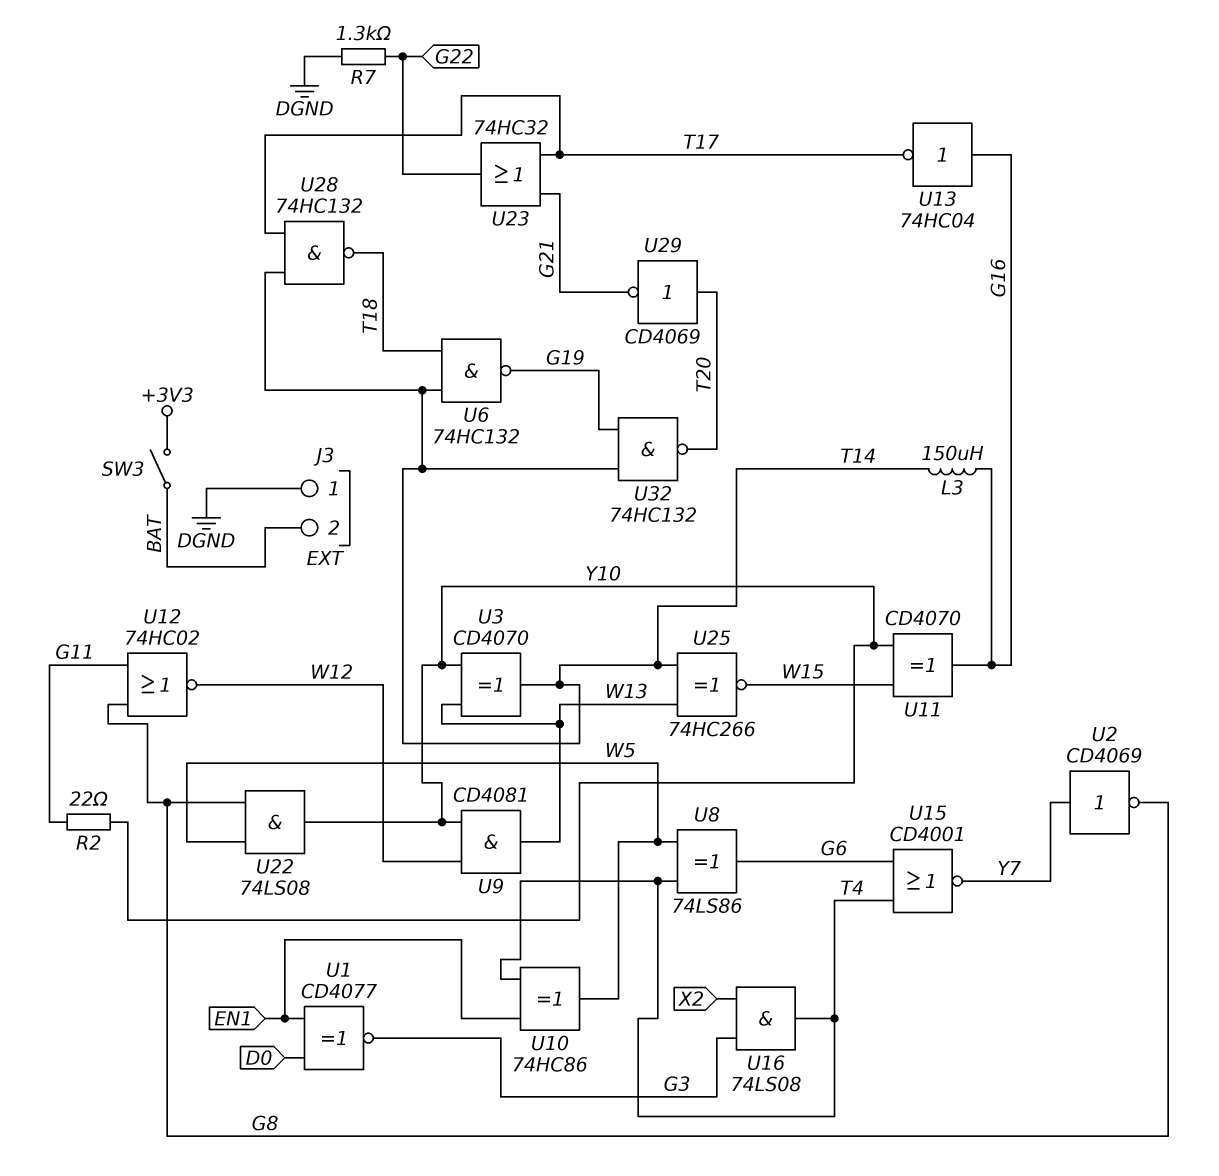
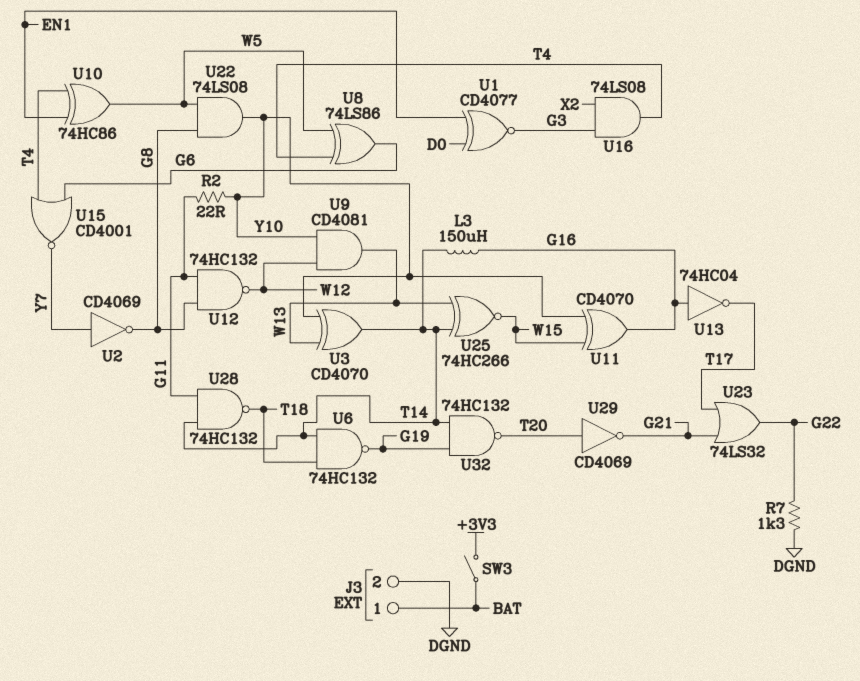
J3 pin 1: DGND -> BAT
J3 pin 2: BAT -> DGND
U12: NOR 74HC02 (in G8, in G11, out W12) -> NAND 74HC132 (in G8, in G11, out W12)
U23: OR 74HC32 (in G21, in T17, out G22) -> OR 74LS32 (in G21, in T17, out G22)
U28: NAND 74HC132 (in T14, in T17, out T18) -> NAND 74HC132 (in G11, in T14, out T18)

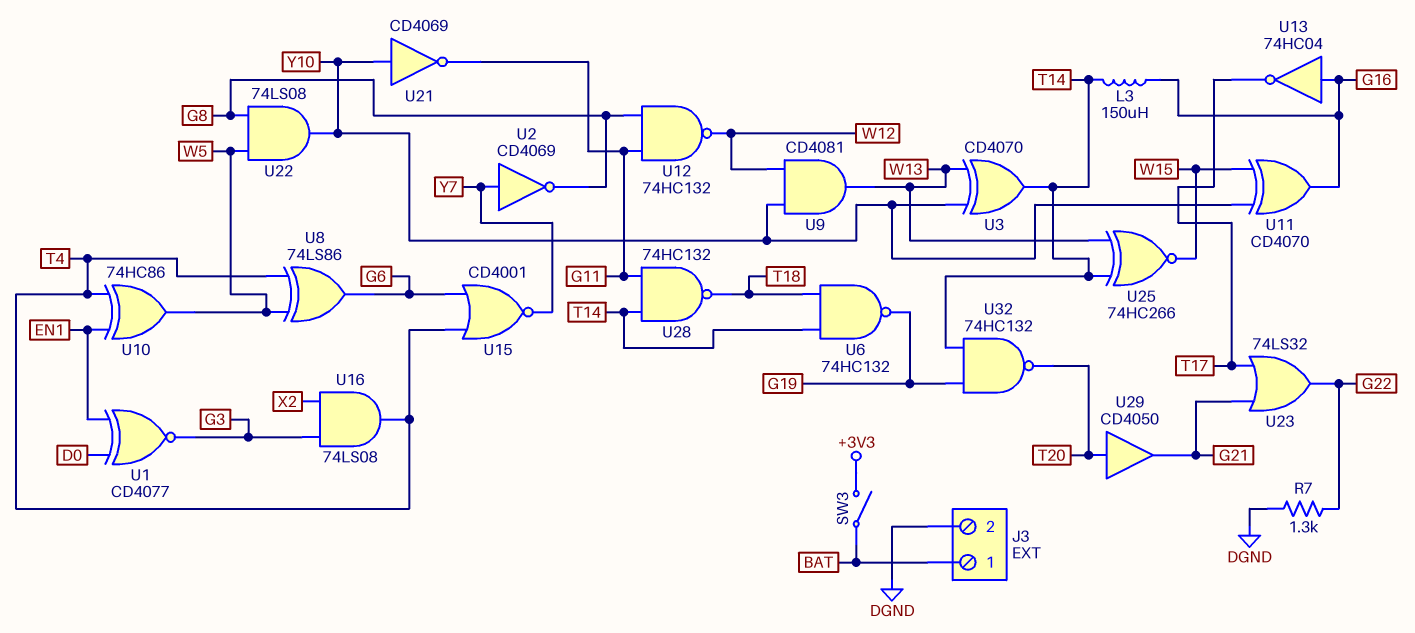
R2: 22 (G11, Y10) -> none
U21: none -> NOT CD4069 (in Y10, out G11)
U29: NOT CD4069 (in T20, out G21) -> buffer CD4050 (in T20, out G21)

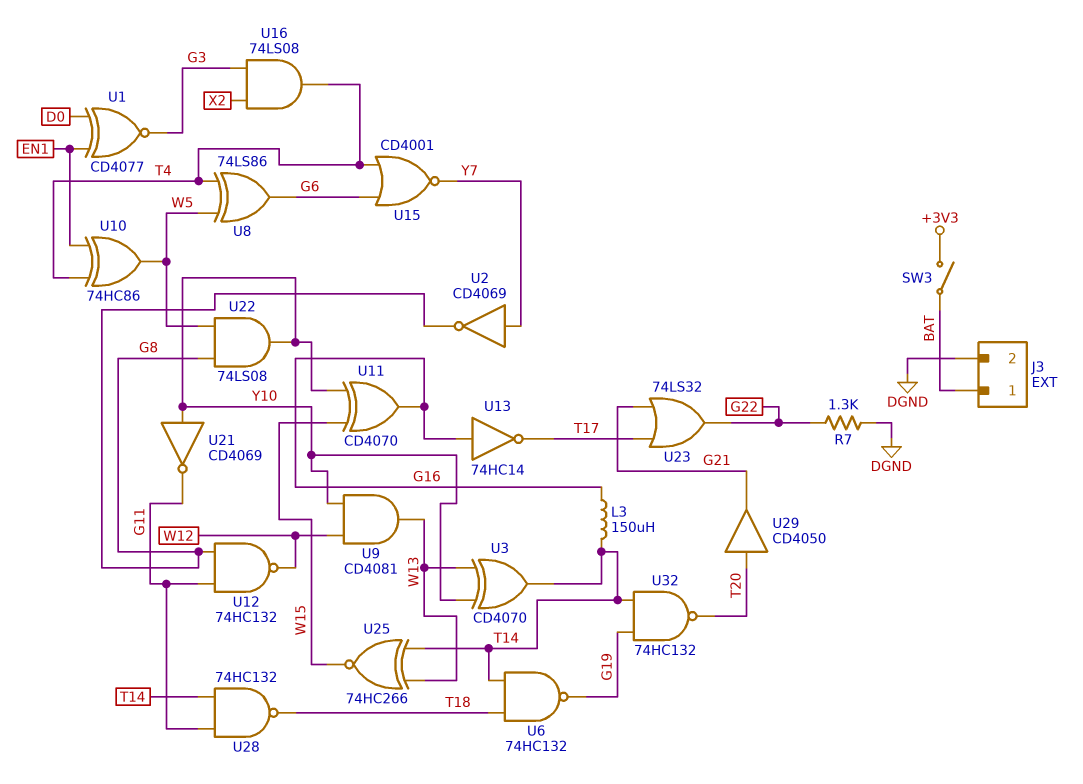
U13: NOT 74HC04 (in G16, out T17) -> NOT 74HC14 (in G16, out T17)

